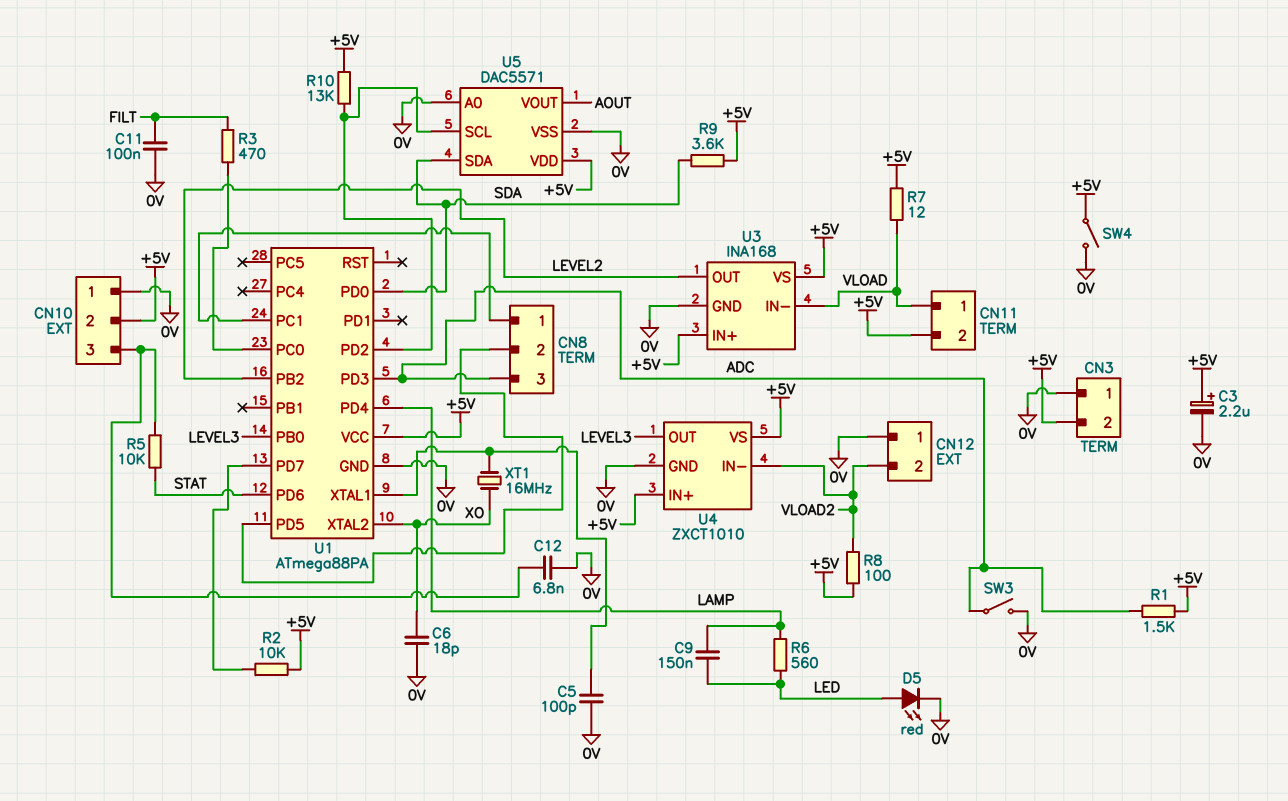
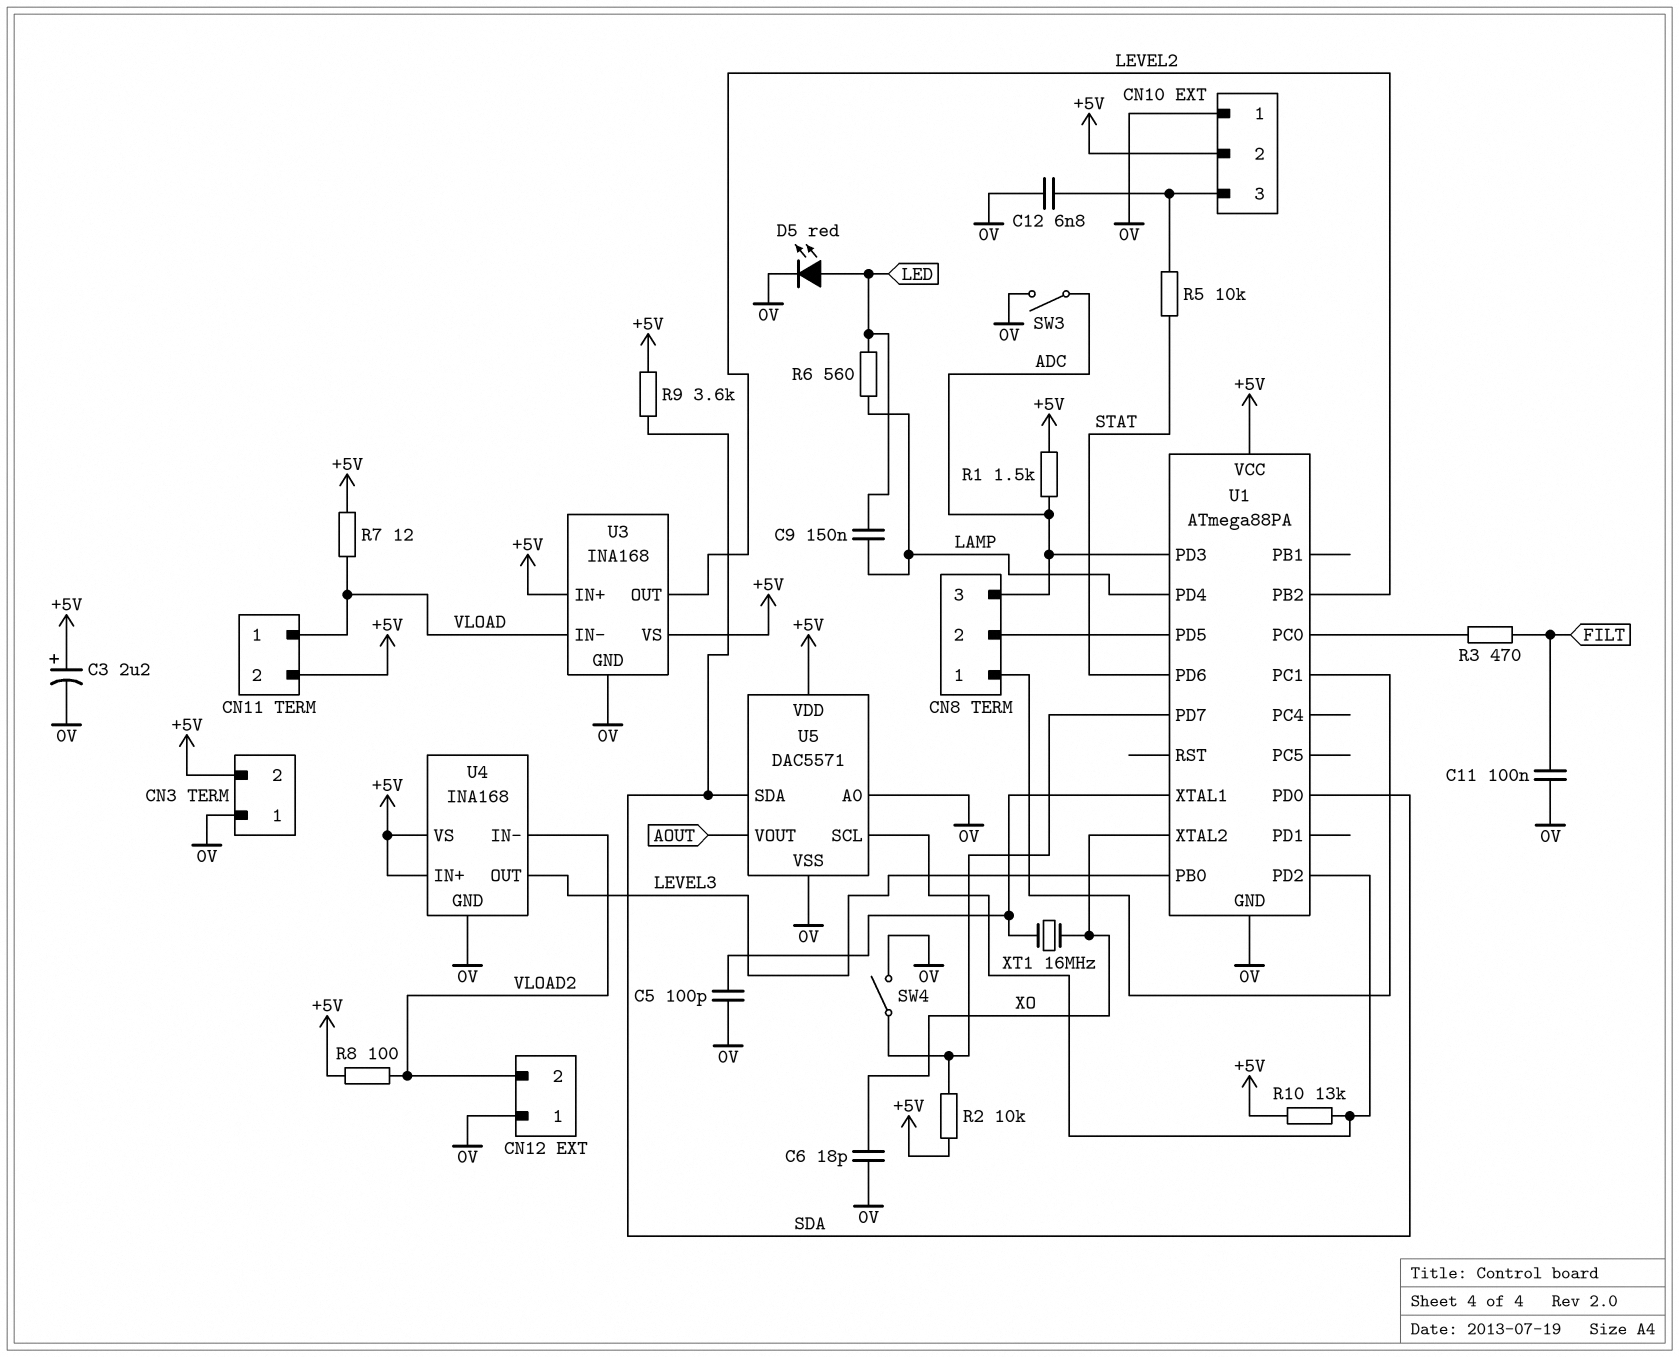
SW4: switch (+5V, 0V) -> switch (0V, U1/PD7)
U4: ZXCT1010 -> INA168

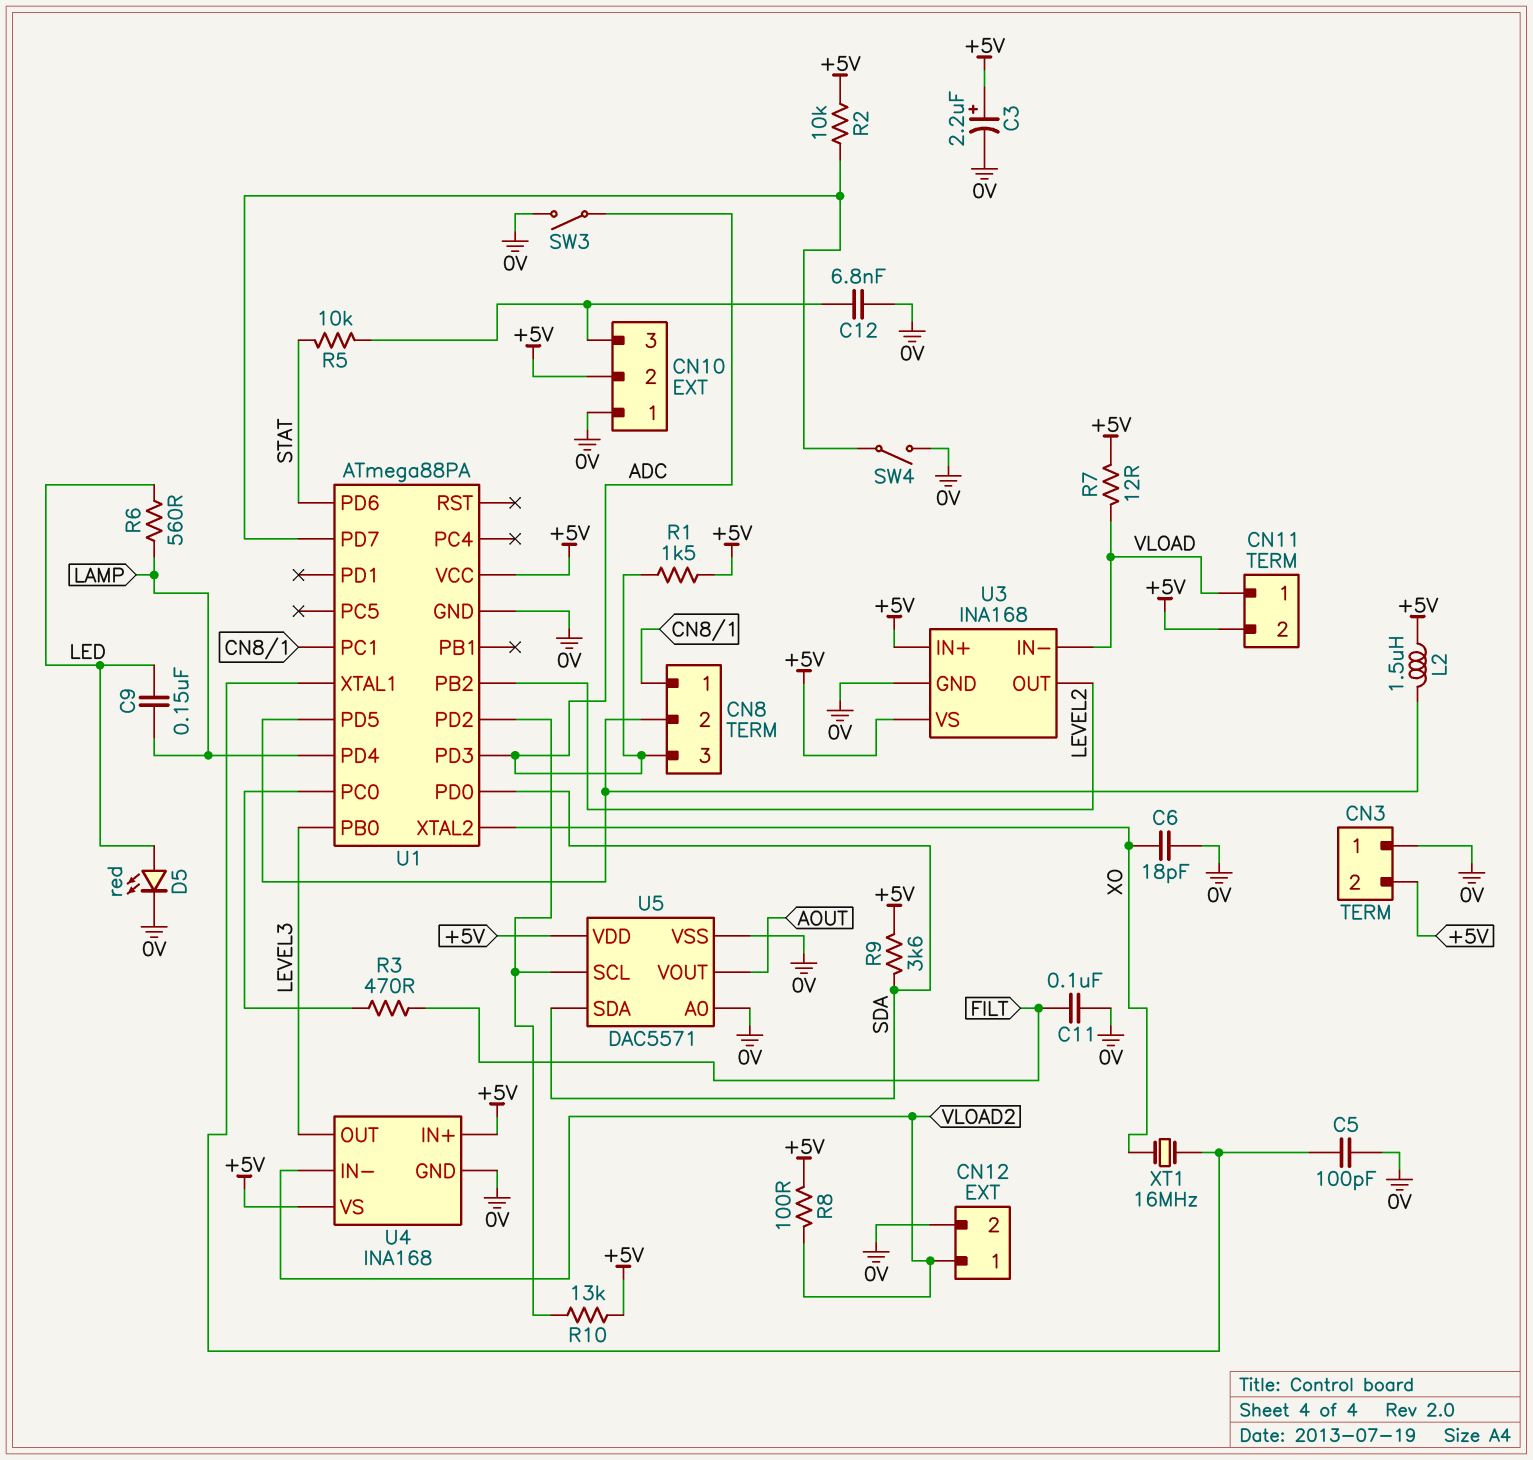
CN12 pin 1: 0V -> VLOAD2
CN12 pin 2: VLOAD2 -> 0V
L2: none -> 1.5uH (+5V, CN8/2)

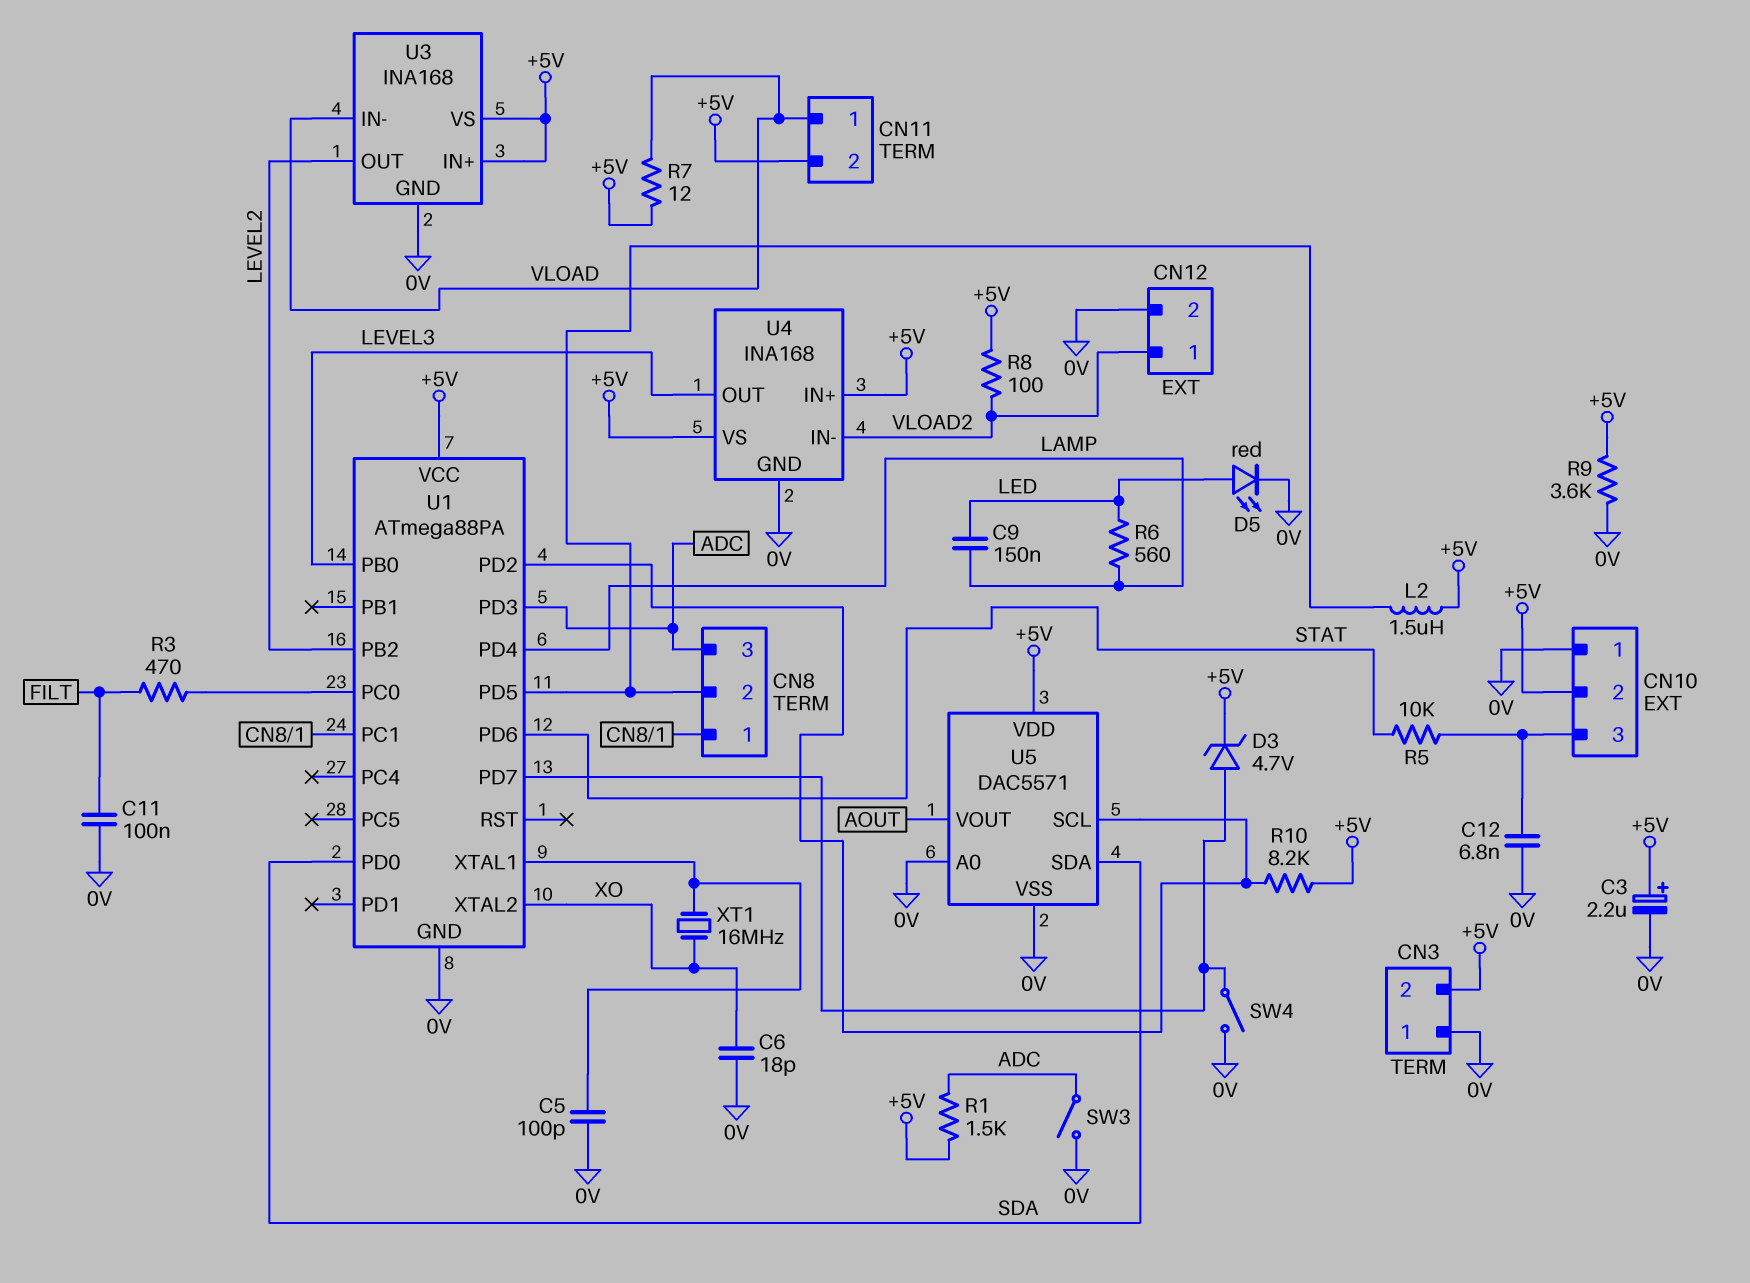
D3: none -> zener 4.7V (A U1/PD7, K +5V)
R2: 10k (+5V, U1/PD7) -> none
R9: 3.6k (+5V, SDA) -> 3.6k (+5V, 0V)
R10: 13k (+5V, U1/PD2) -> 8.2k (+5V, U1/PD2)

